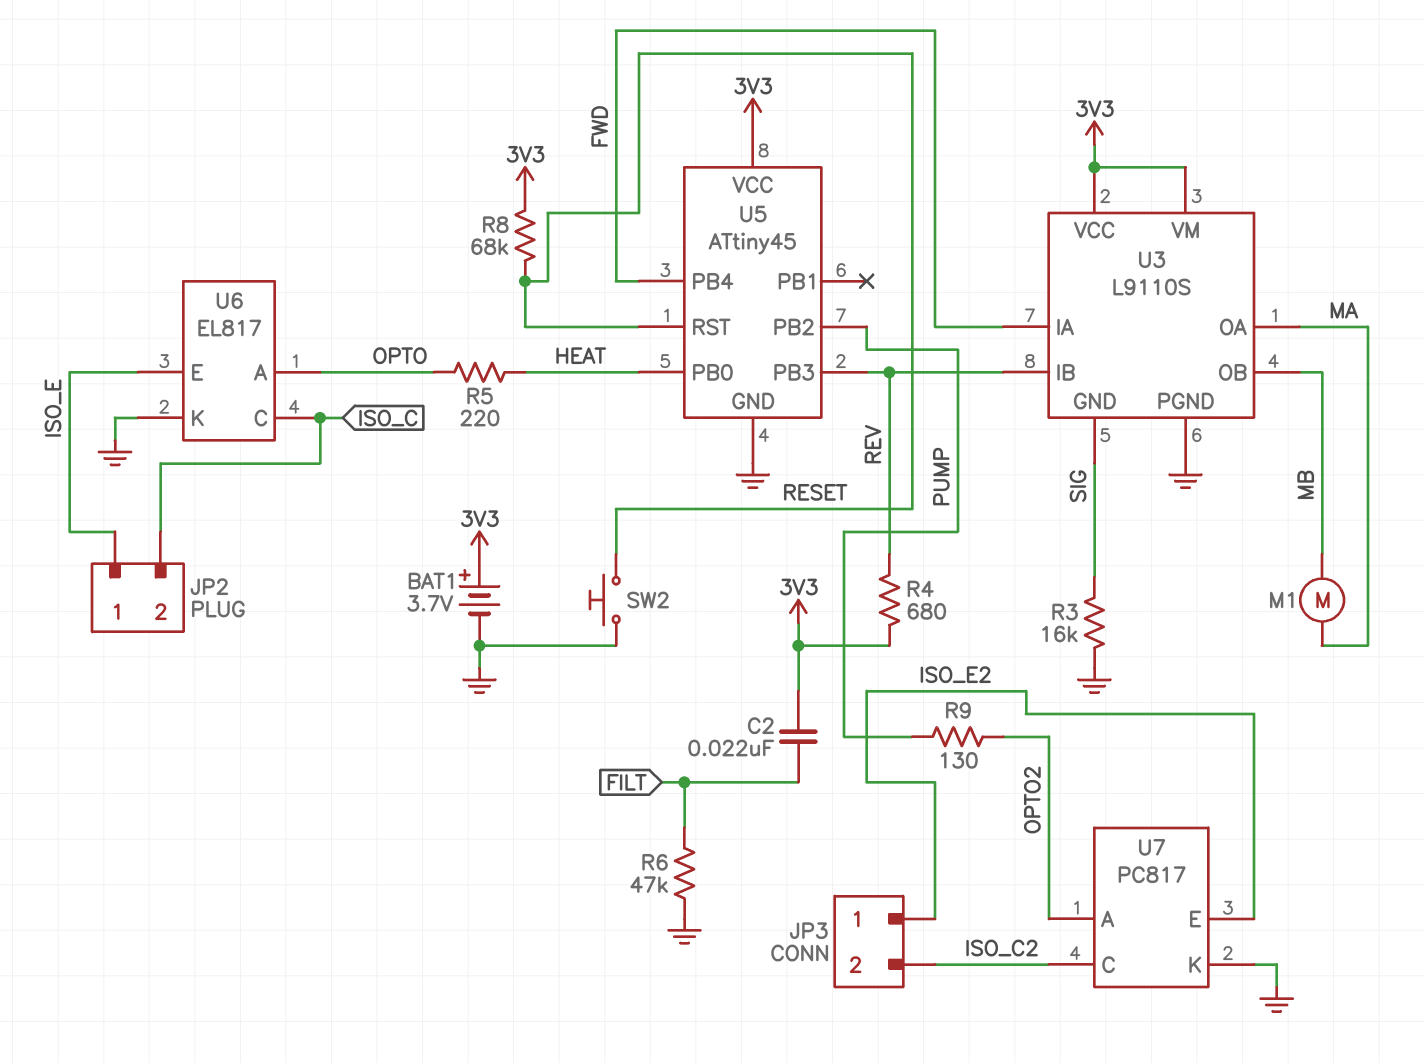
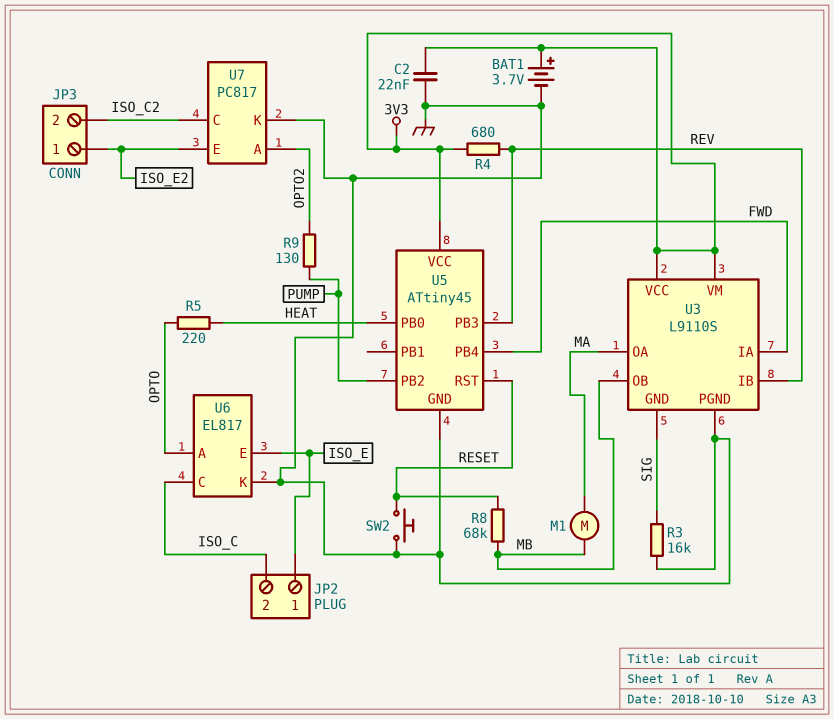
C2: 22nF (3V3, FILT) -> 22nF (3V3, GND)
R6: 47k (FILT, GND) -> none
R8: 68k (3V3, RESET) -> 68k (MB, RESET)

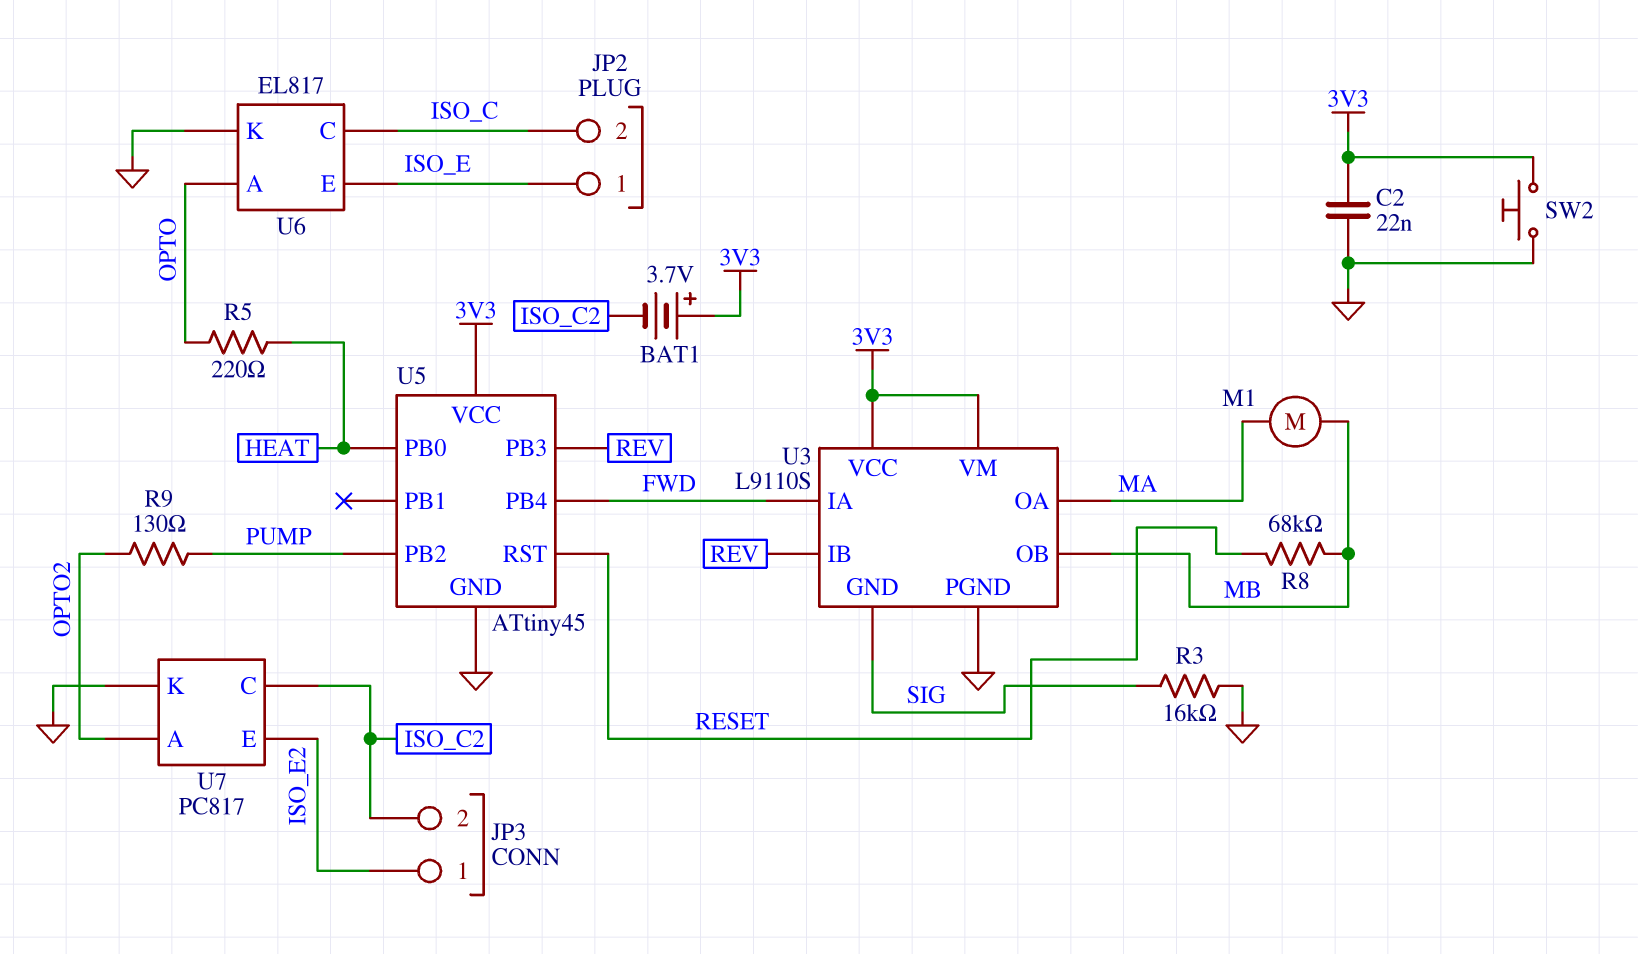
BAT1: 3.7V (plus 3V3, minus GND) -> 3.7V (plus 3V3, minus ISO_C2)
R4: 680 (3V3, REV) -> none
SW2: button (GND, RESET) -> button (3V3, GND)

